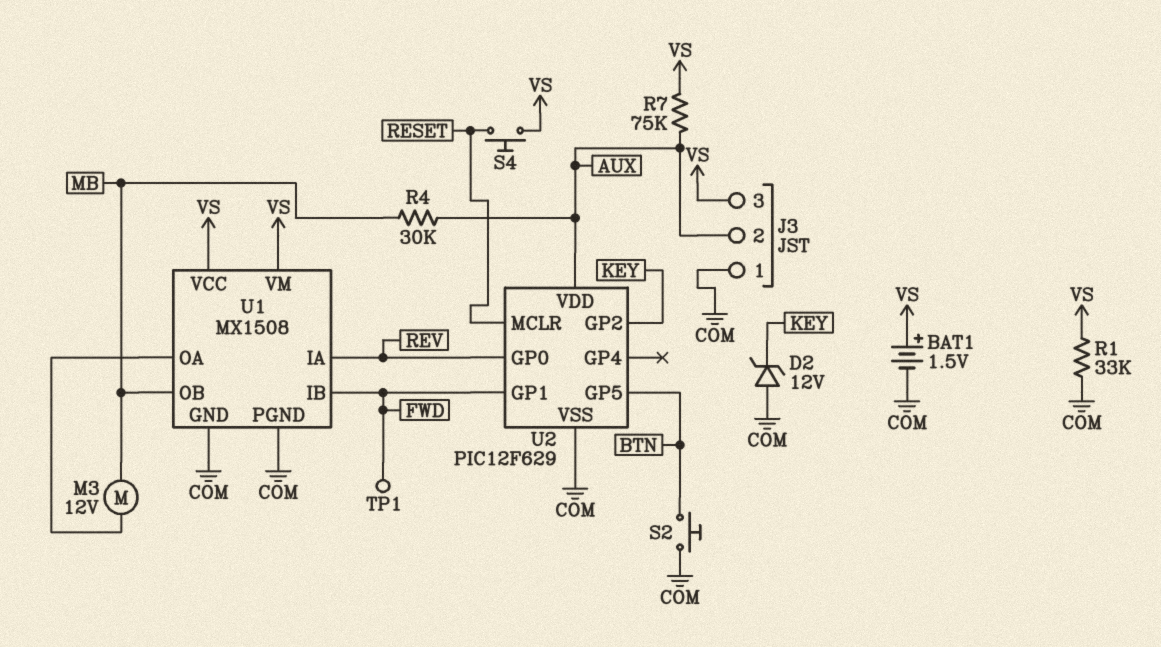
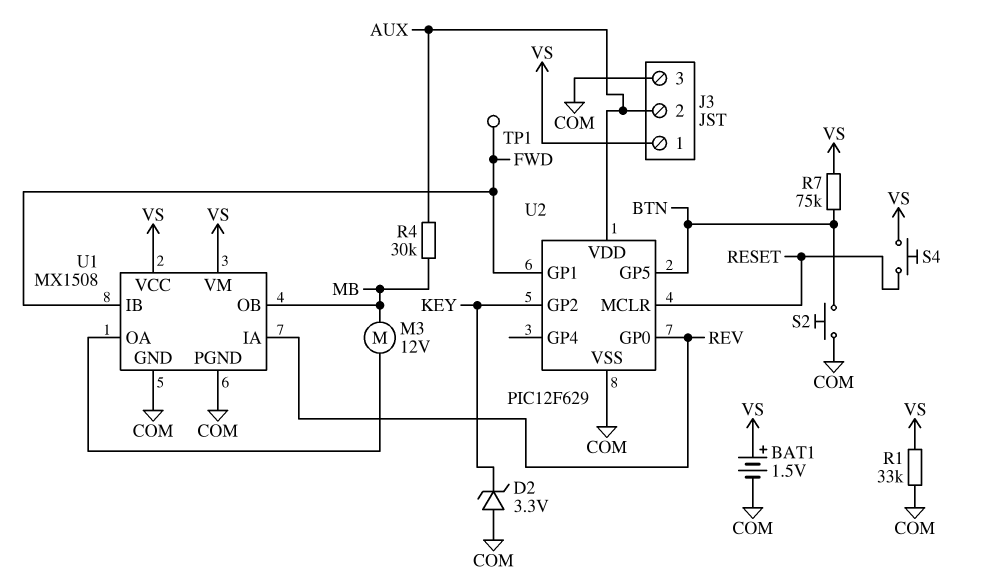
D2: zener 12V (A COM, K KEY) -> zener 3.3V (A COM, K KEY)
J3 pin 1: COM -> VS
J3 pin 3: VS -> COM
R7: 75k (AUX, VS) -> 75k (BTN, VS)

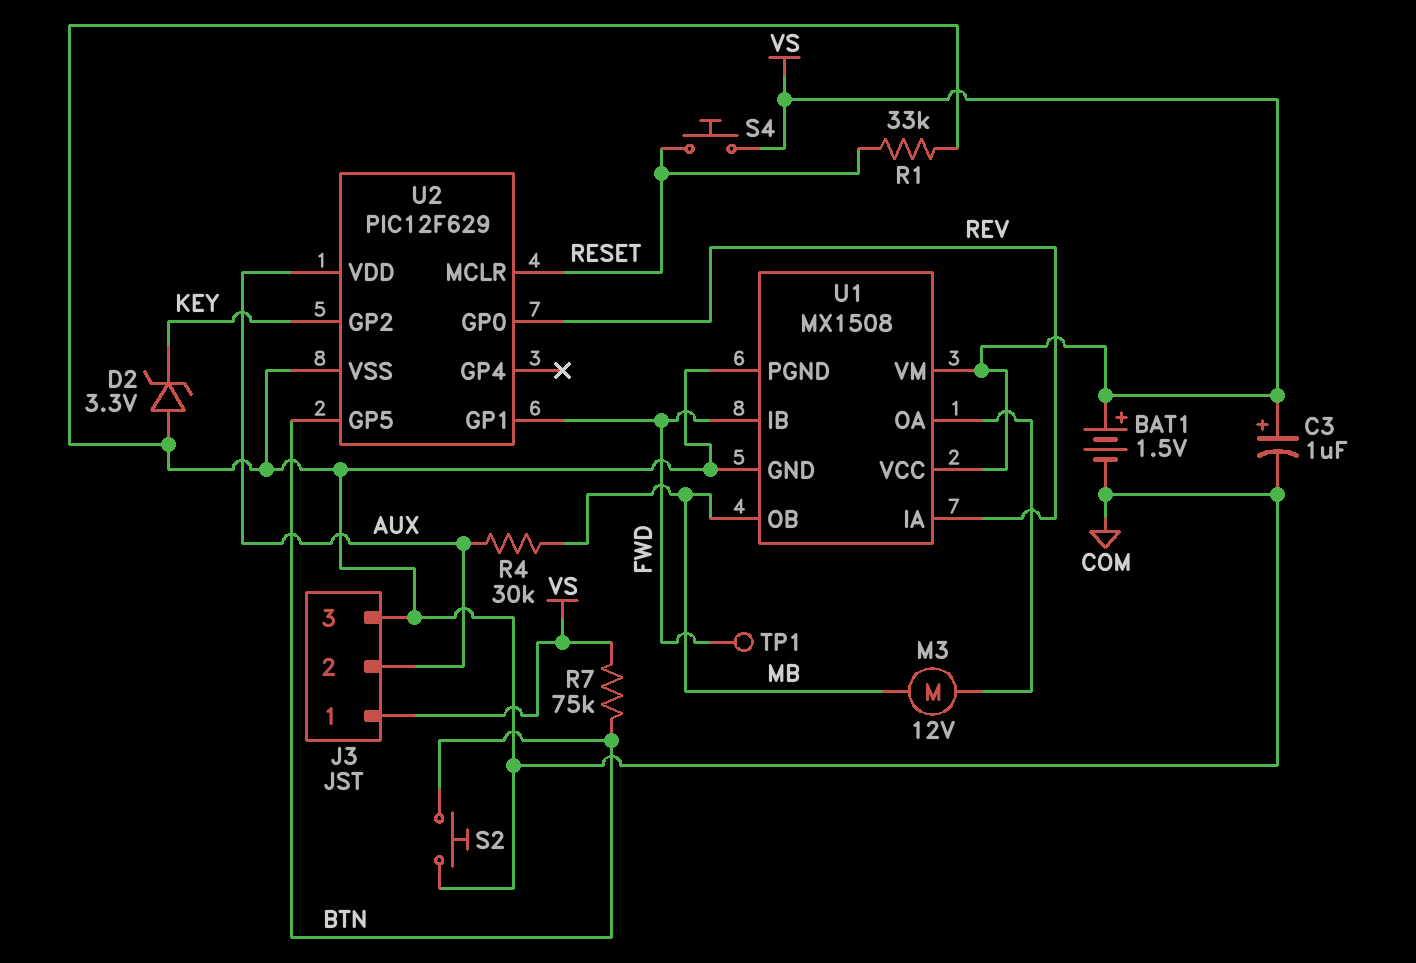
C3: none -> 1uF (plus VS, minus COM)
R1: 33k (COM, VS) -> 33k (COM, RESET)

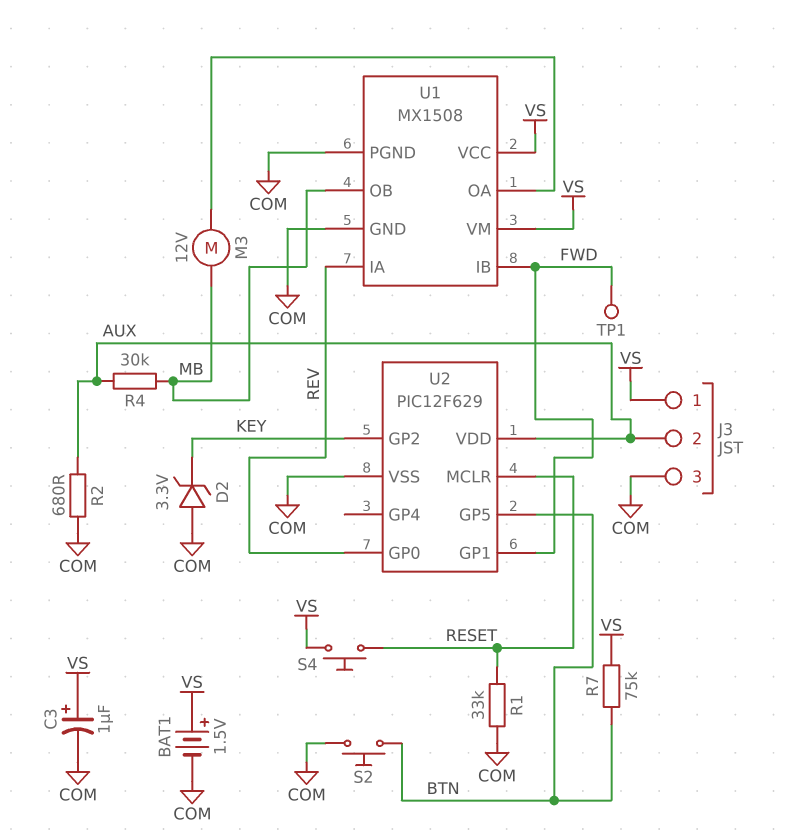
R2: none -> 680 (AUX, COM)

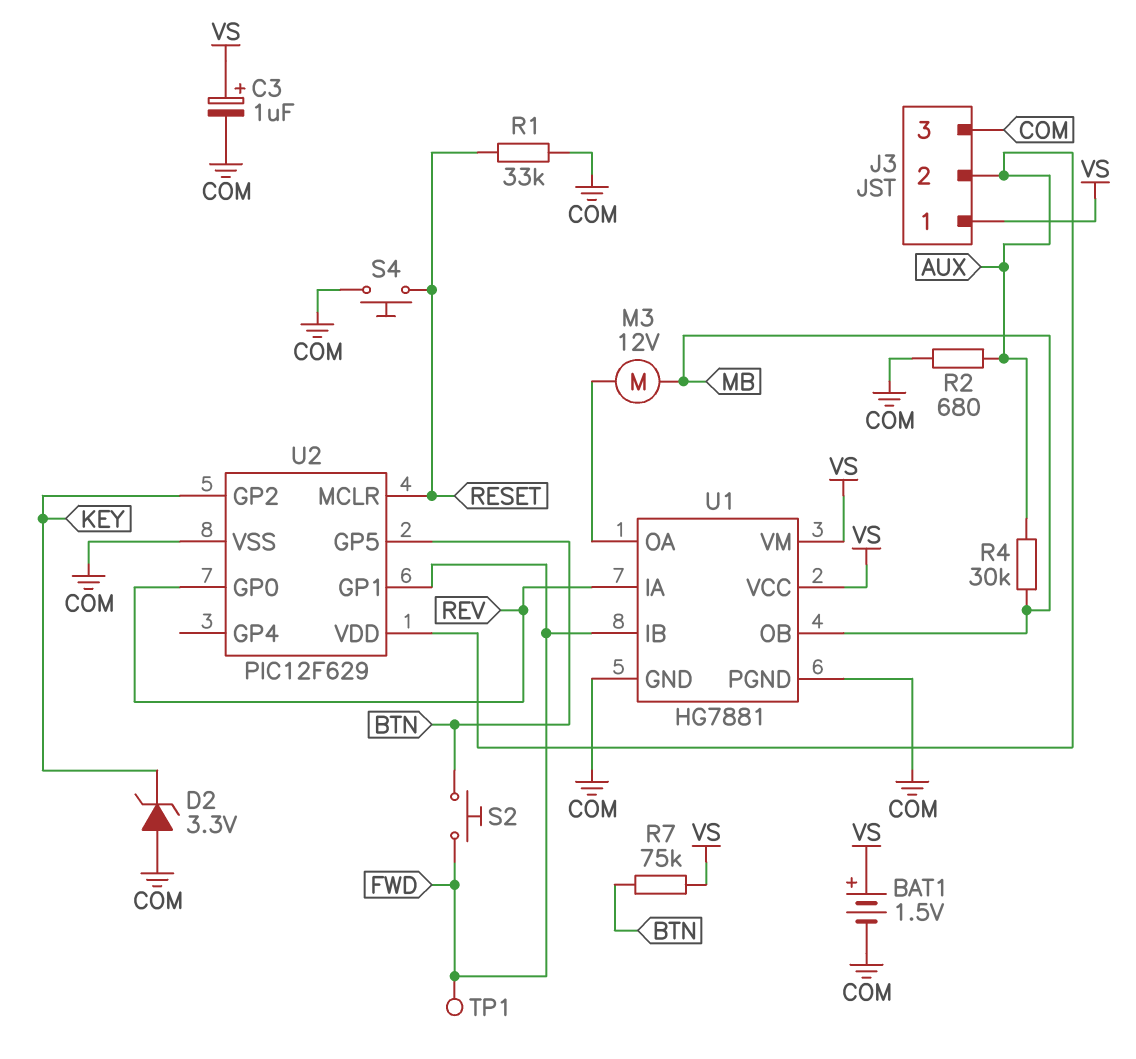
S2: button (BTN, COM) -> button (BTN, FWD)
S4: button (RESET, VS) -> button (COM, RESET)
U1: MX1508 -> HG7881

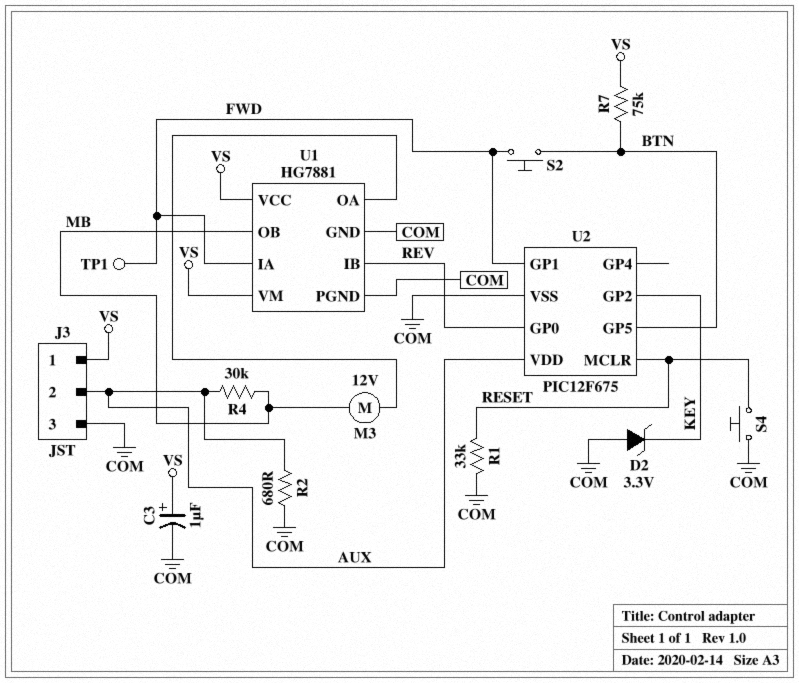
BAT1: 1.5V (plus VS, minus COM) -> none
U1 pin IA: REV -> FWD
U1 pin IB: FWD -> REV
U2: PIC12F629 -> PIC12F675

